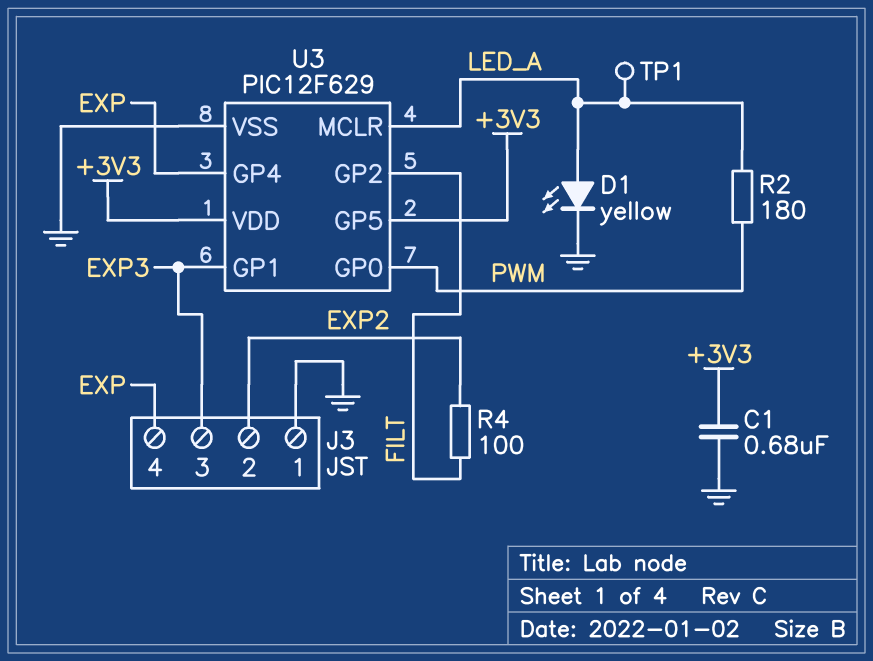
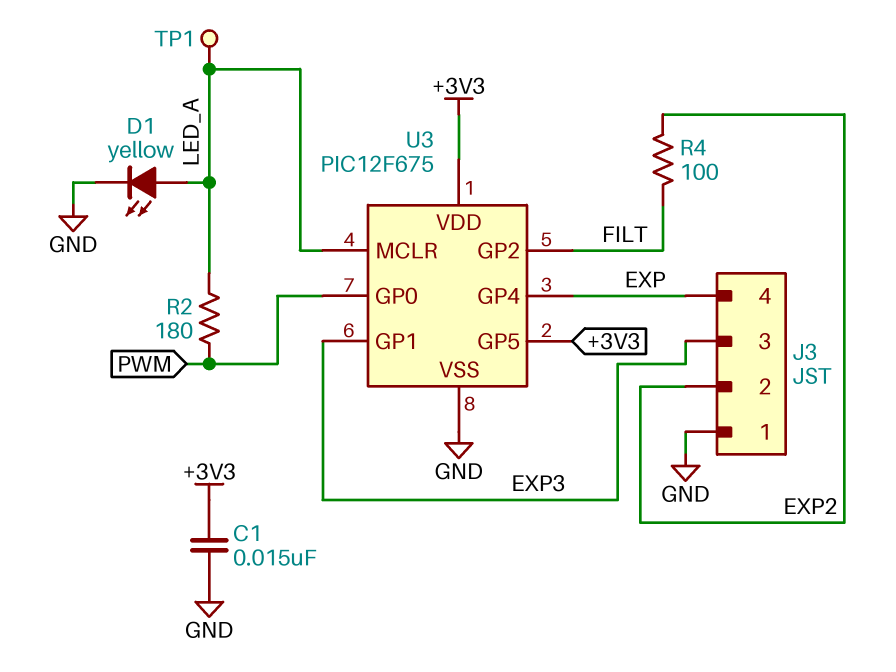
C1: 680nF (+3V3, GND) -> 15nF (+3V3, GND)
U3: PIC12F629 -> PIC12F675

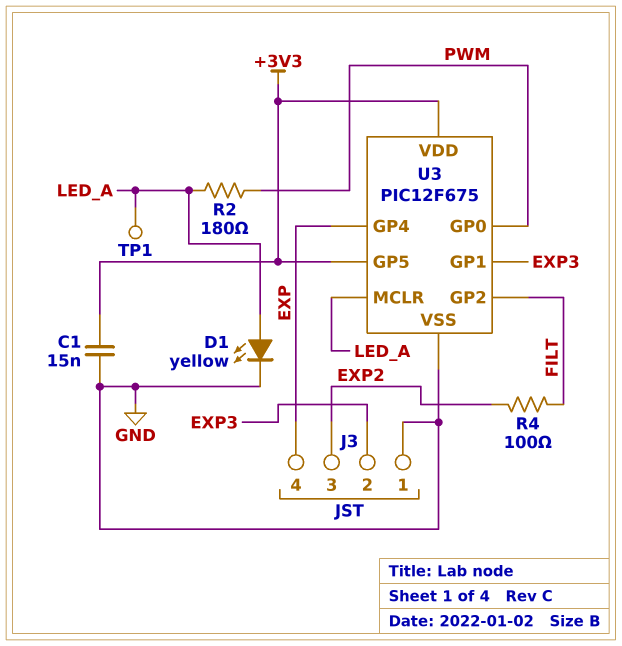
J3 pin 2: EXP2 -> EXP3
J3 pin 3: EXP3 -> EXP2

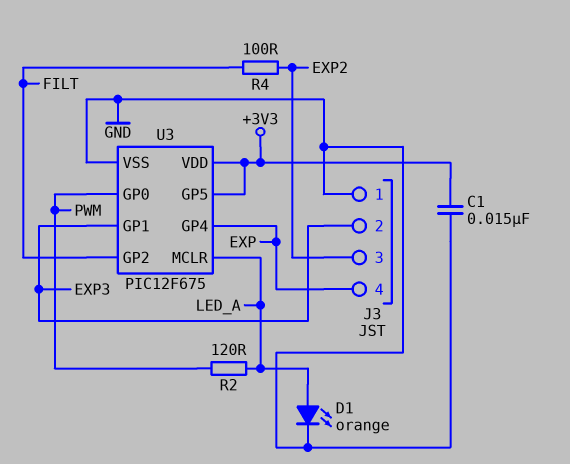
D1: LED yellow (A LED_A, K GND) -> LED orange (A LED_A, K GND)
R2: 180 (LED_A, PWM) -> 120 (LED_A, PWM)
TP1: test point (LED_A) -> none

